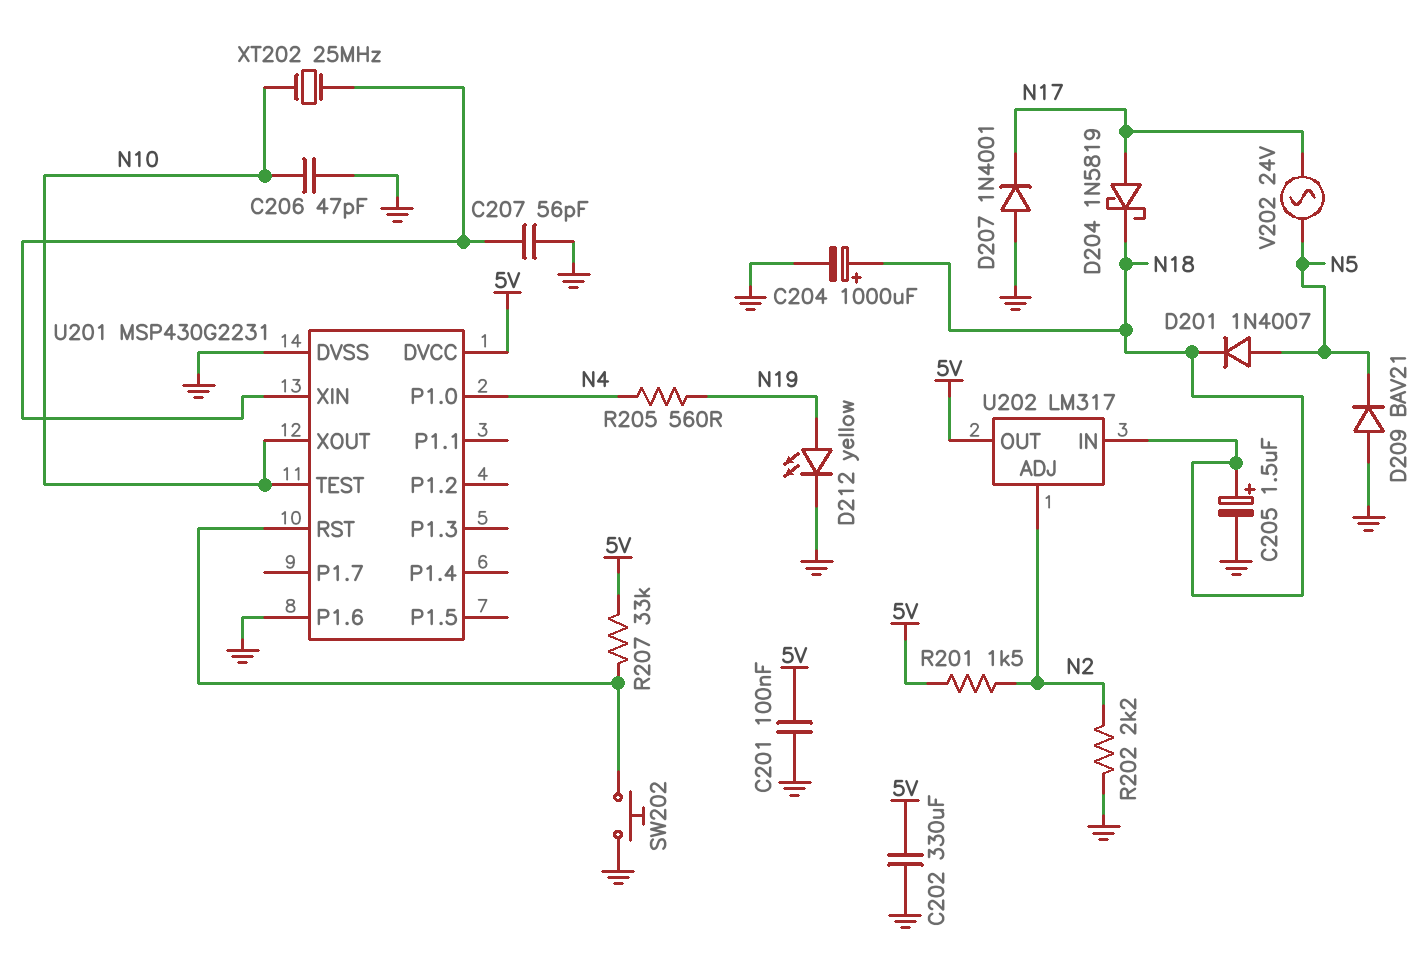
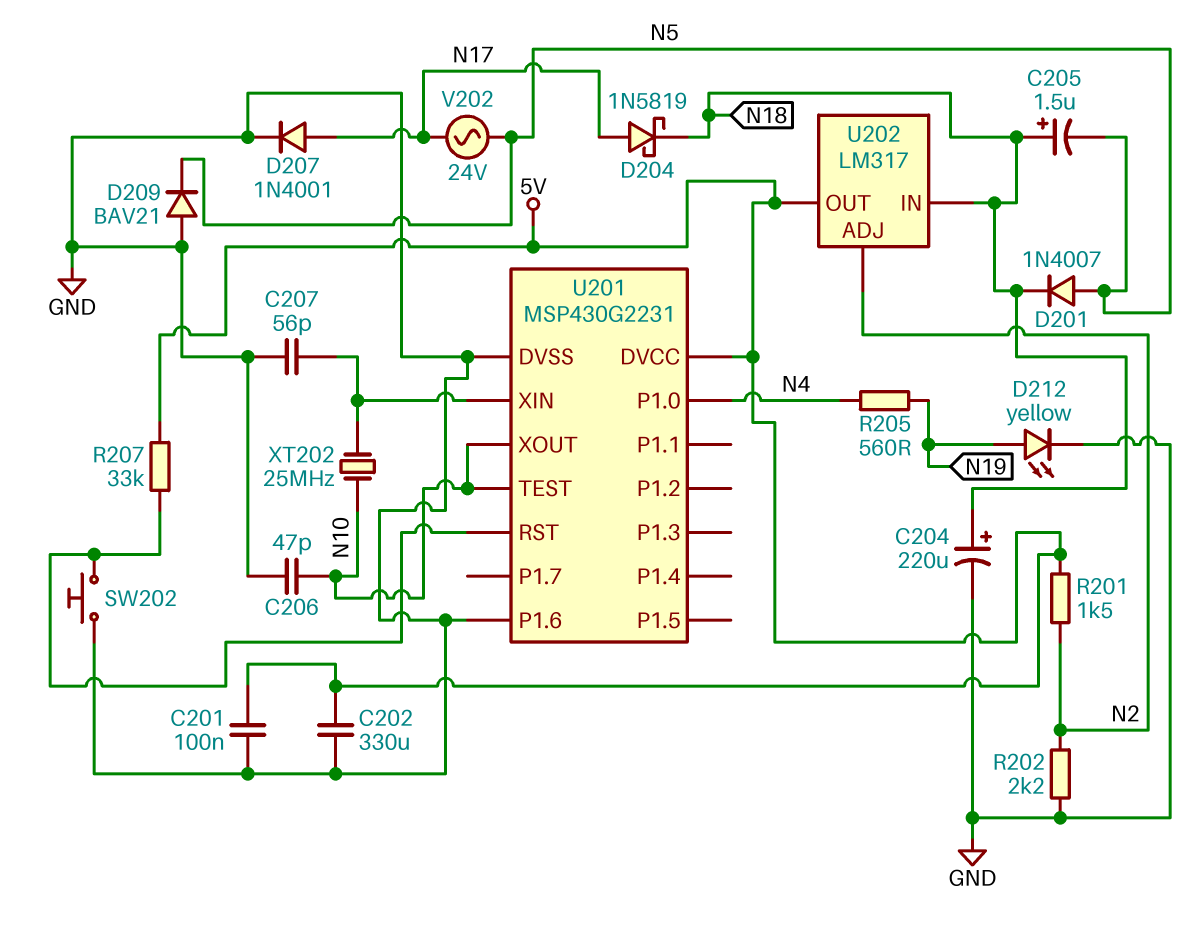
C204: 1000uF (plus N18, minus GND) -> 220uF (plus N18, minus GND)
C205: 1.5uF (plus N18, minus GND) -> 1.5uF (plus N18, minus N5)
D207: diode 1N4001 (A GND, K N17) -> diode 1N4001 (A N17, K GND)

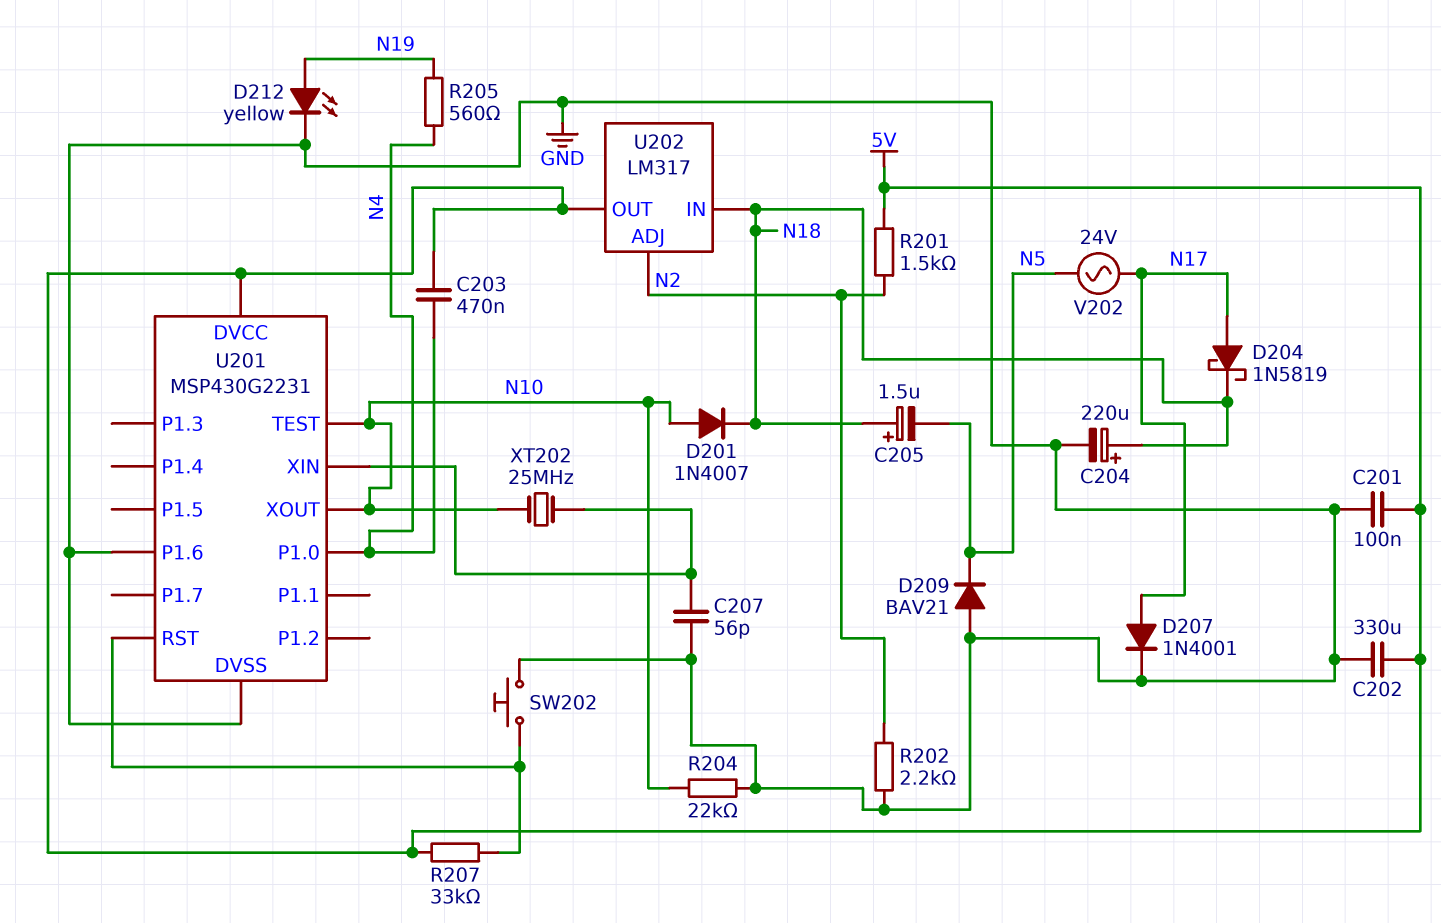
C203: none -> 470nF (5V, N4)
C206: 47pF (GND, N10) -> none
D201: diode 1N4007 (A N5, K N18) -> diode 1N4007 (A N10, K N18)
R204: none -> 22k (GND, N10)

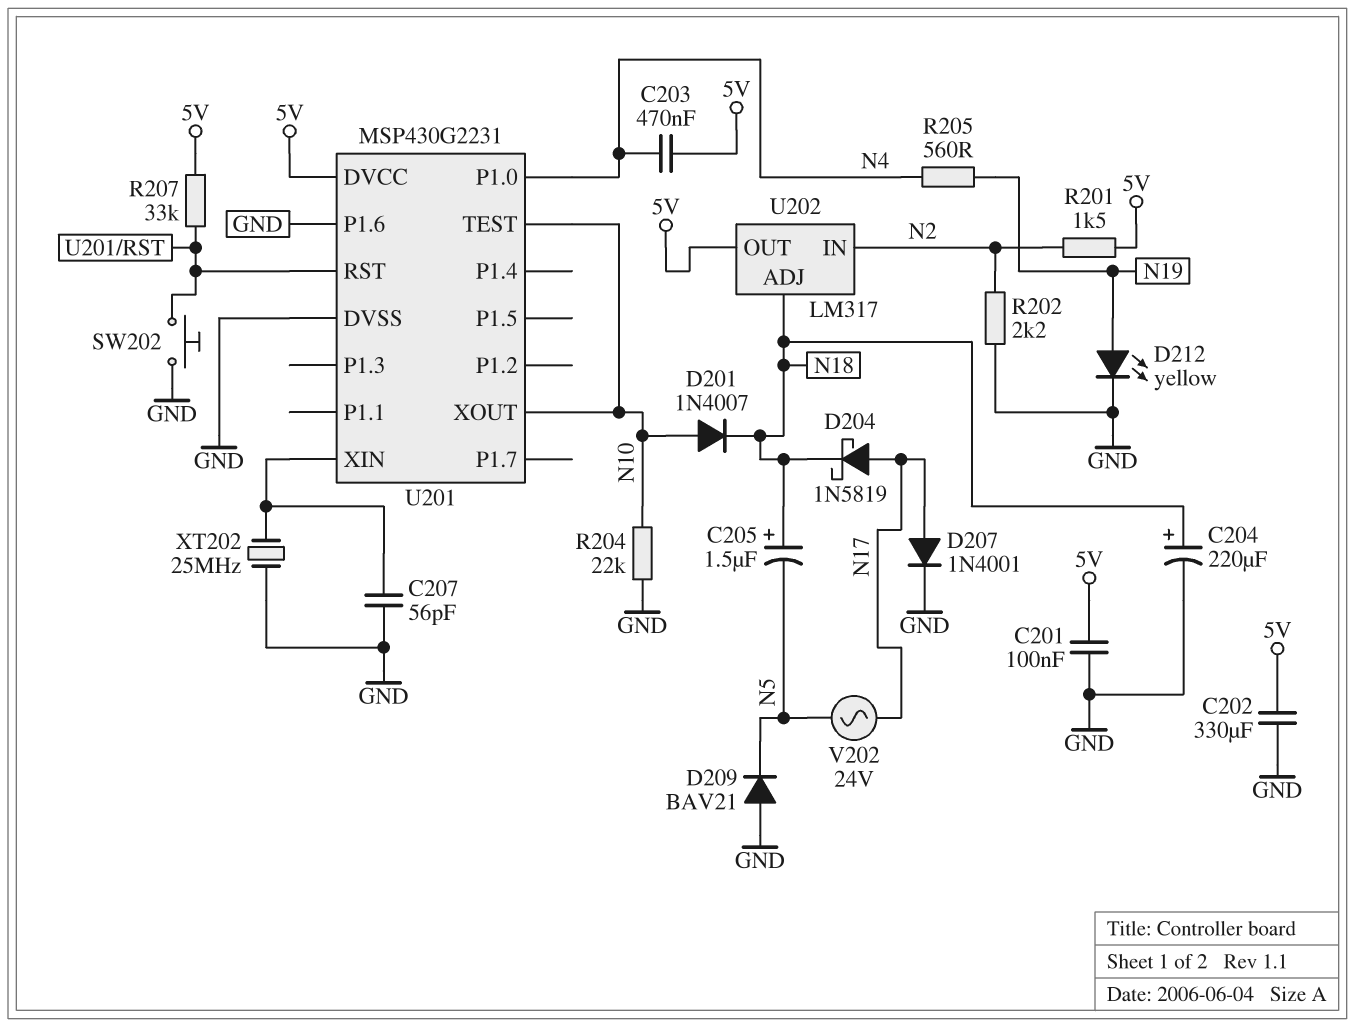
U202 pin ADJ: N2 -> N18
U202 pin IN: N18 -> N2
XT202: 25MHz (N10, U201/XIN) -> 25MHz (GND, U201/XIN)

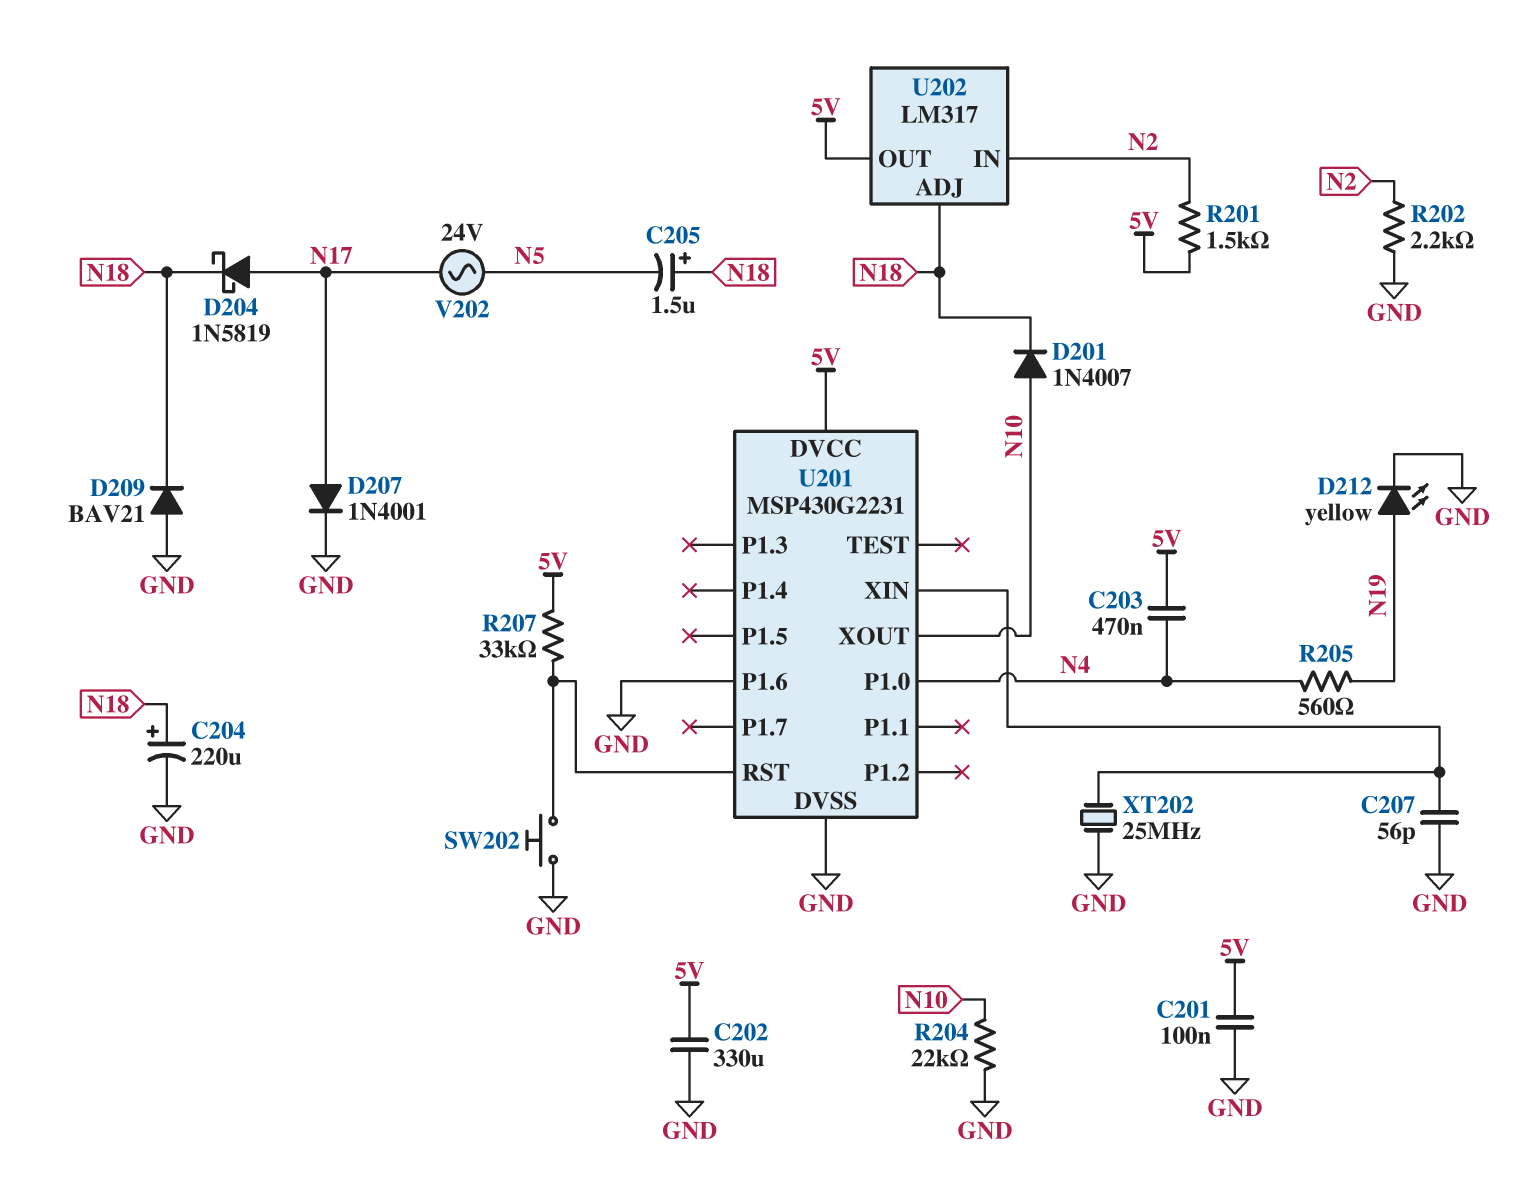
D209: diode BAV21 (A GND, K N5) -> diode BAV21 (A GND, K N18)
U201 pin TEST: N10 -> none

